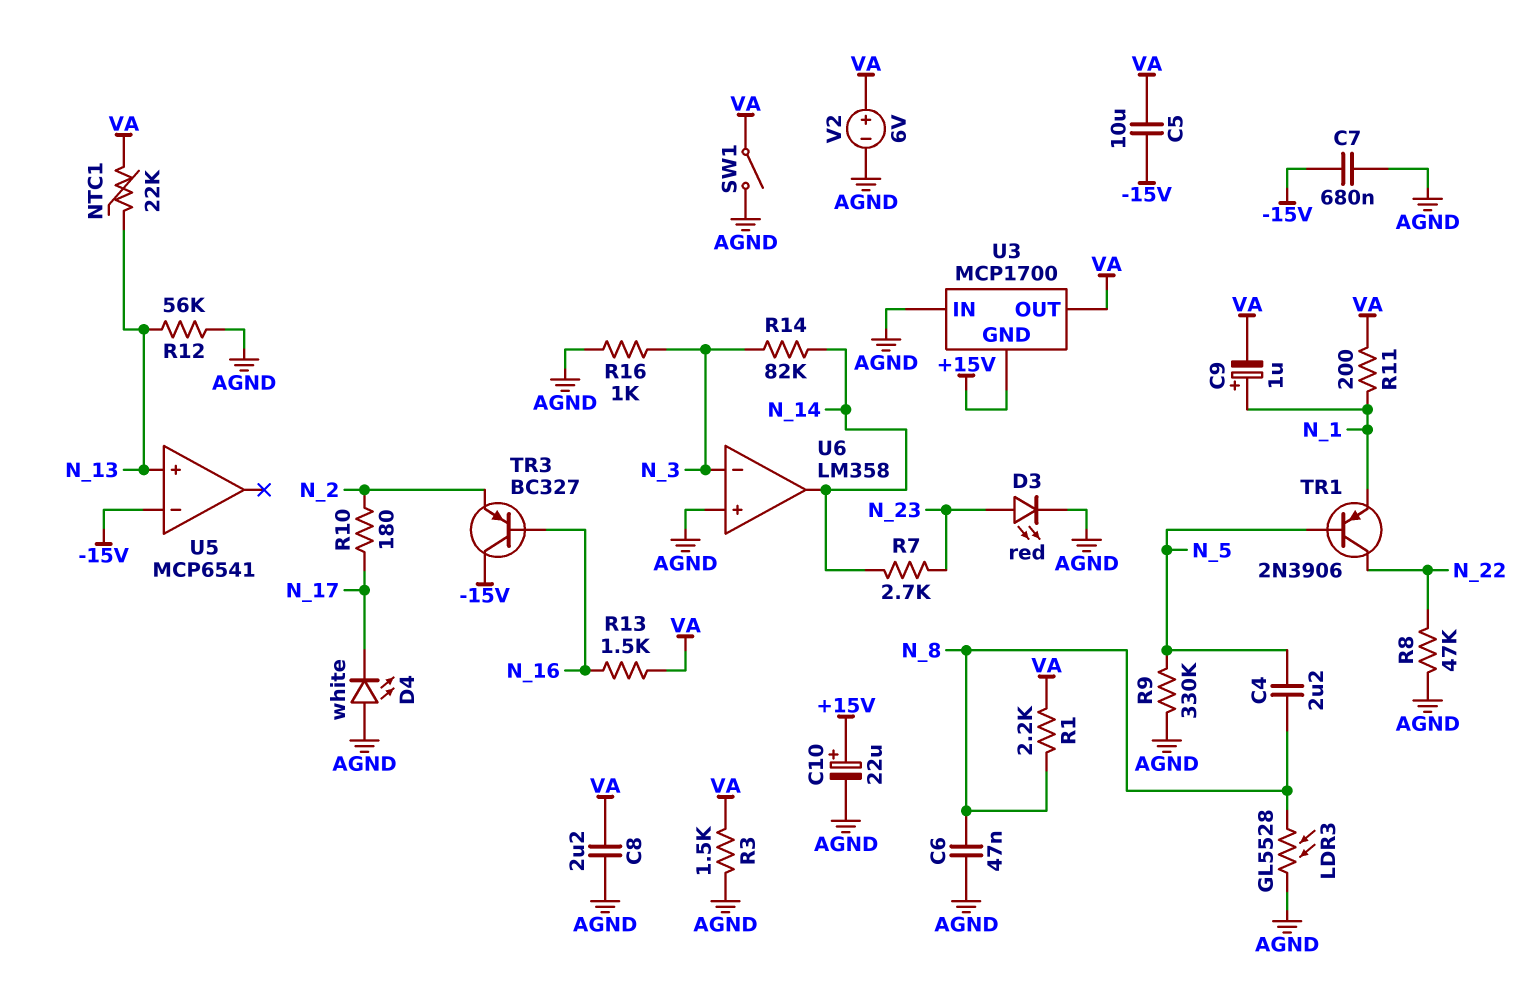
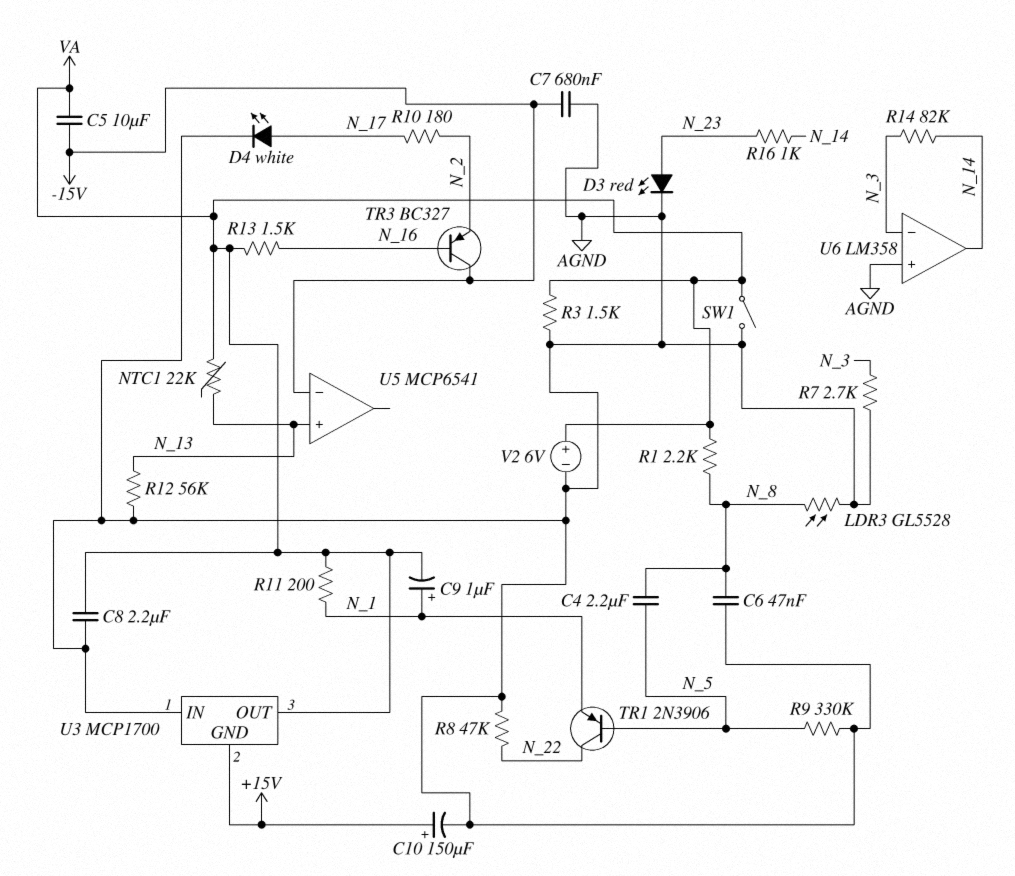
C10: 22uF (plus +15V, minus AGND) -> 150uF (plus +15V, minus AGND)
D4: LED white (A AGND, K N_17) -> LED white (A N_17, K AGND)
R7: 2.7k (N_14, N_23) -> 2.7k (AGND, N_3)
R16: 1k (AGND, N_3) -> 1k (N_14, N_23)

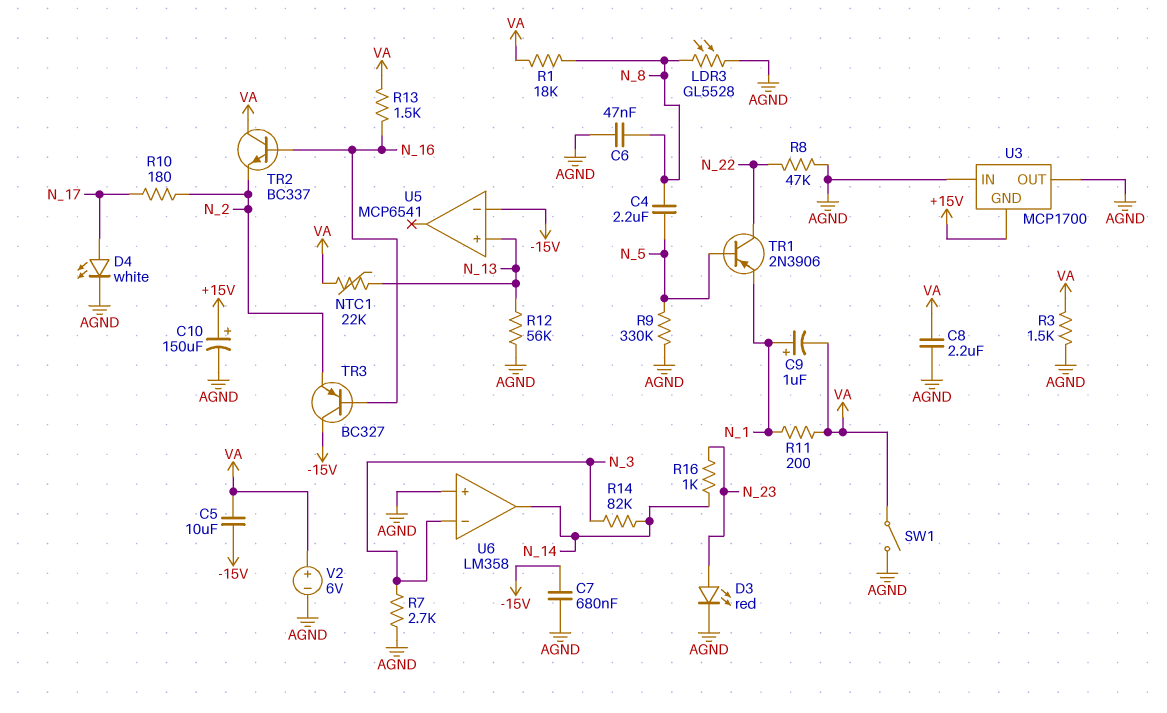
R1: 2.2k (N_8, VA) -> 18k (N_8, VA)
TR2: none -> NPN BC337 (B N_16, C VA, E N_2)
U3 pin OUT: VA -> AGND

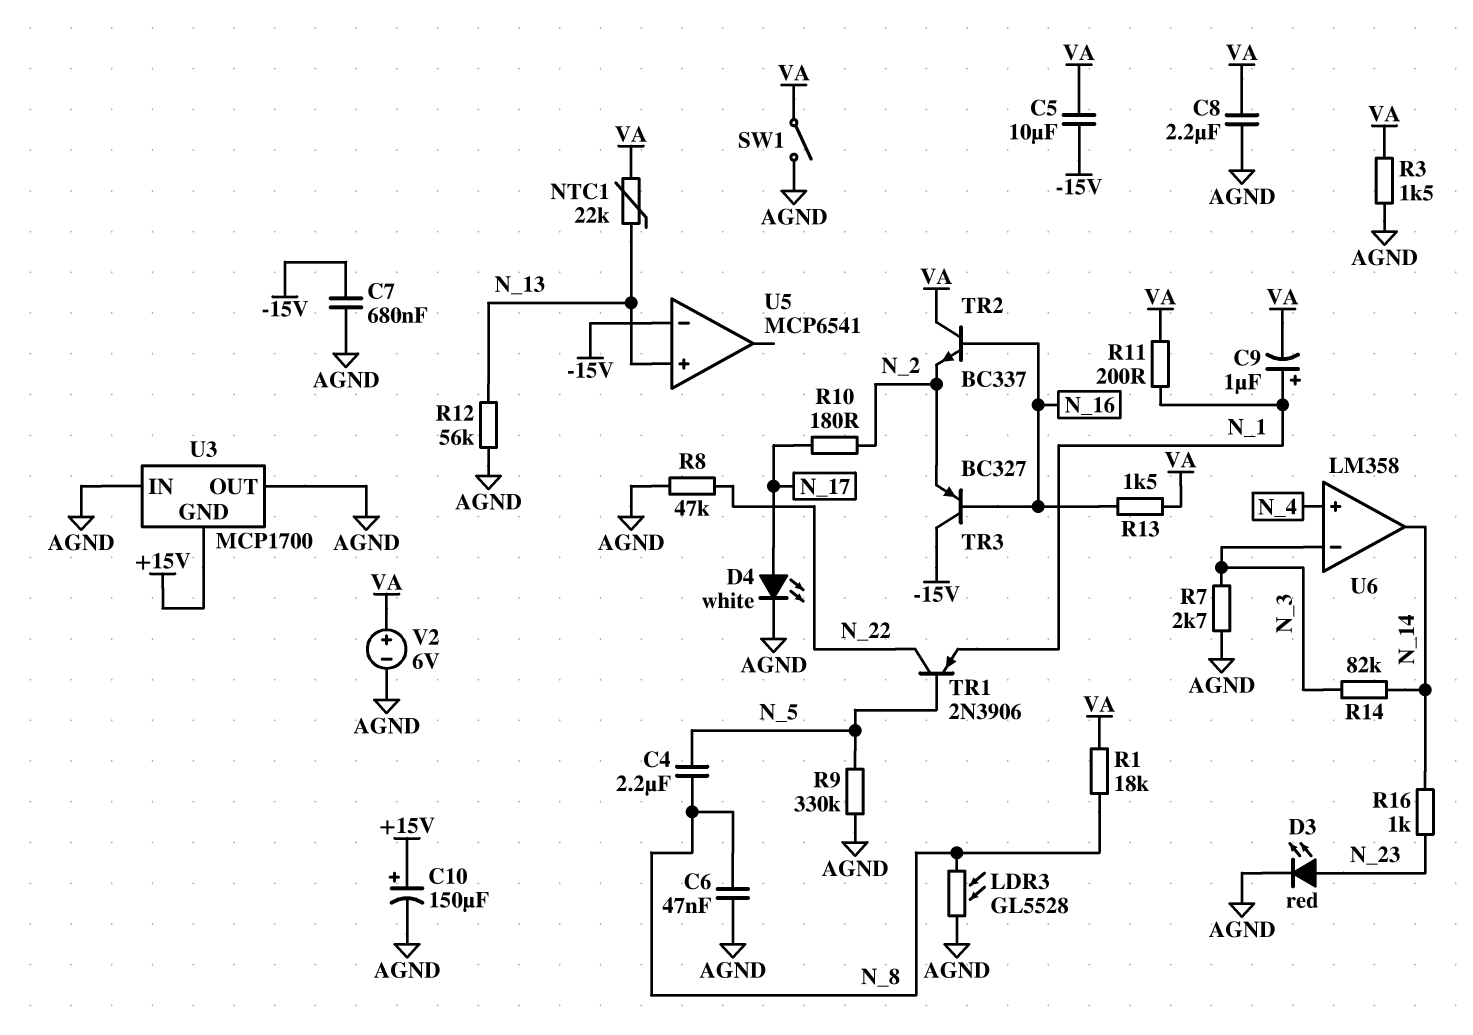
U6 pin in+: AGND -> N_4

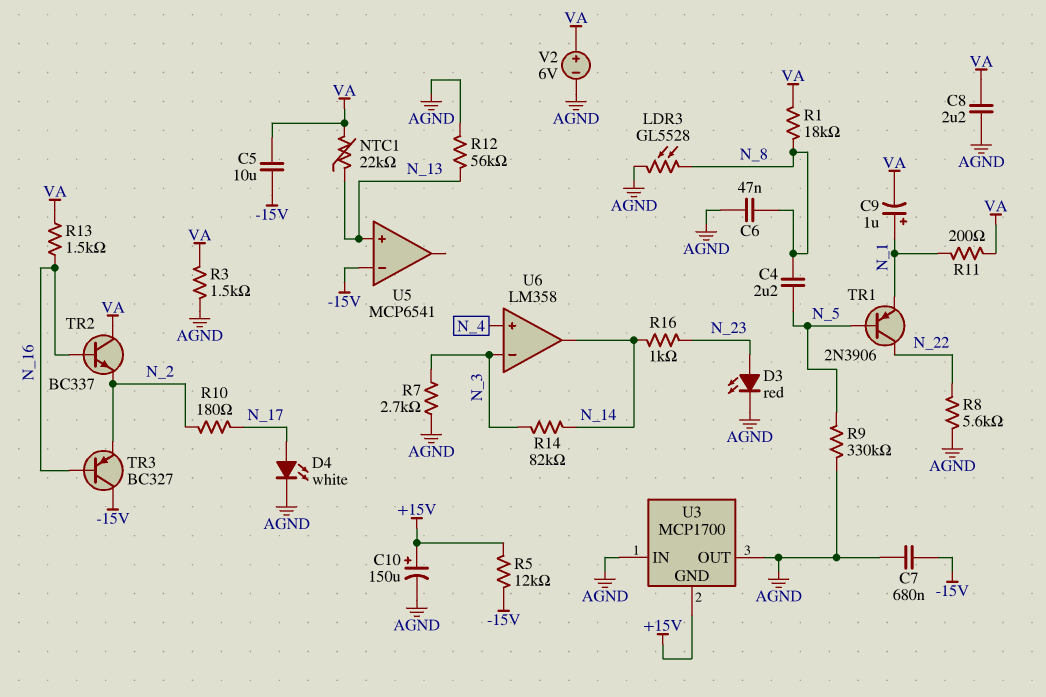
R5: none -> 12k (+15V, -15V)
R8: 47k (AGND, N_22) -> 5.6k (AGND, N_22)
SW1: switch (AGND, VA) -> none

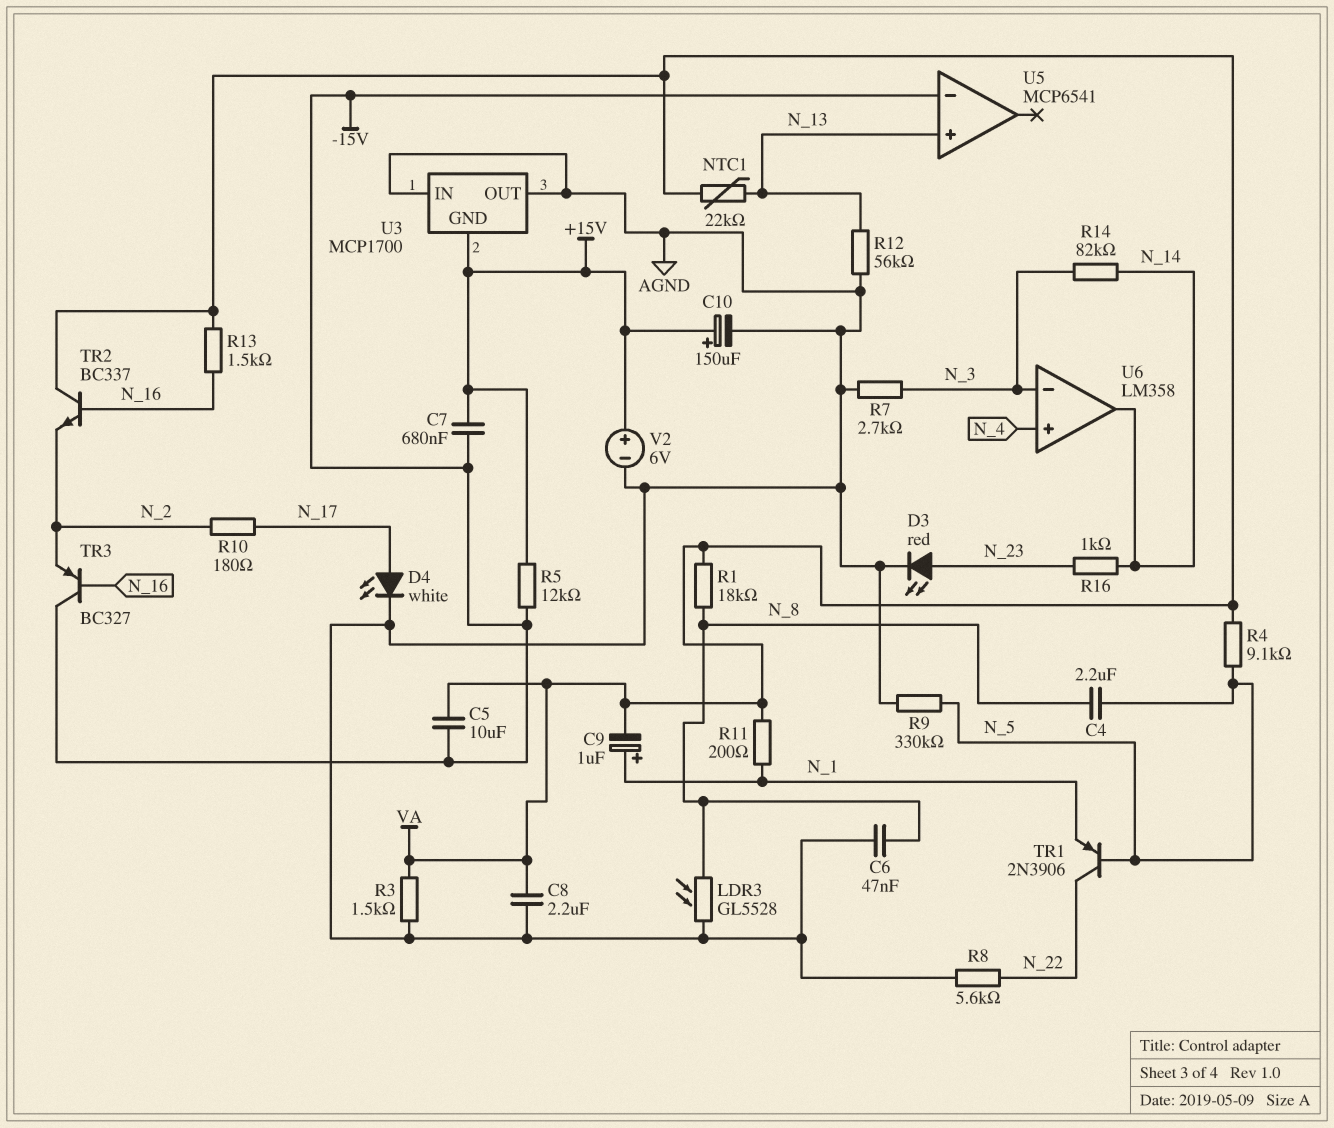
C7: 680nF (-15V, AGND) -> 680nF (+15V, -15V)
R4: none -> 9.1k (N_5, VA)
V2: 6V (plus VA, minus AGND) -> 6V (plus +15V, minus AGND)

